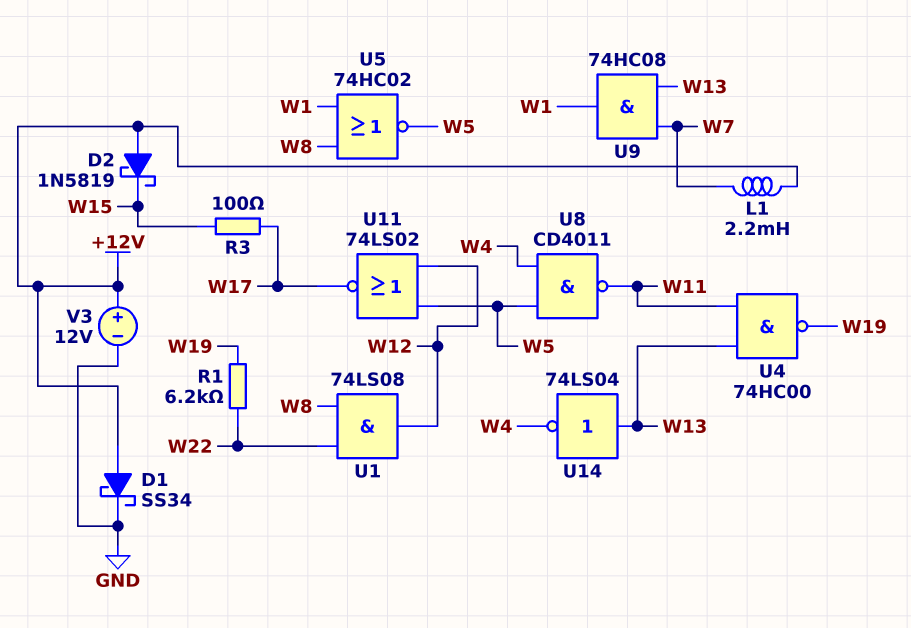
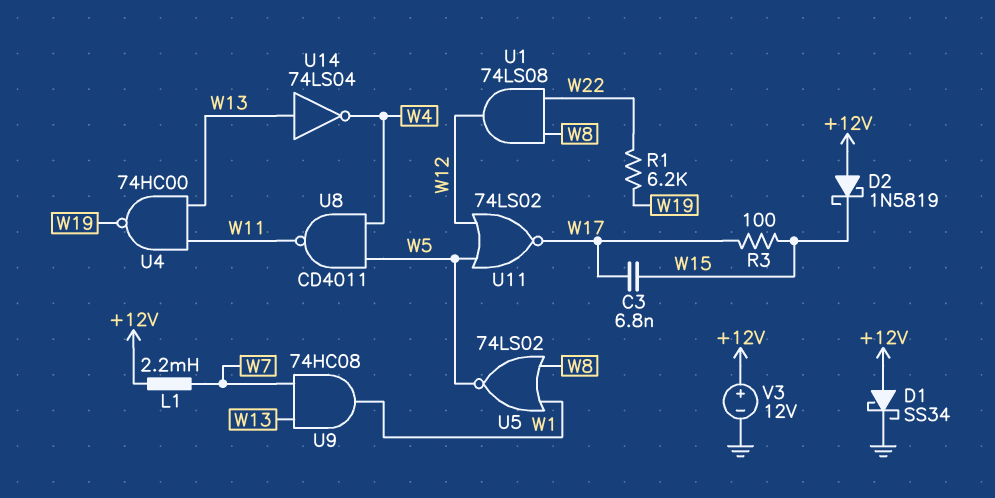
C3: none -> 6.8nF (W15, W17)
U5: NOR 74HC02 (in W1, in W8, out W5) -> NOR 74LS02 (in W1, in W8, out W5)

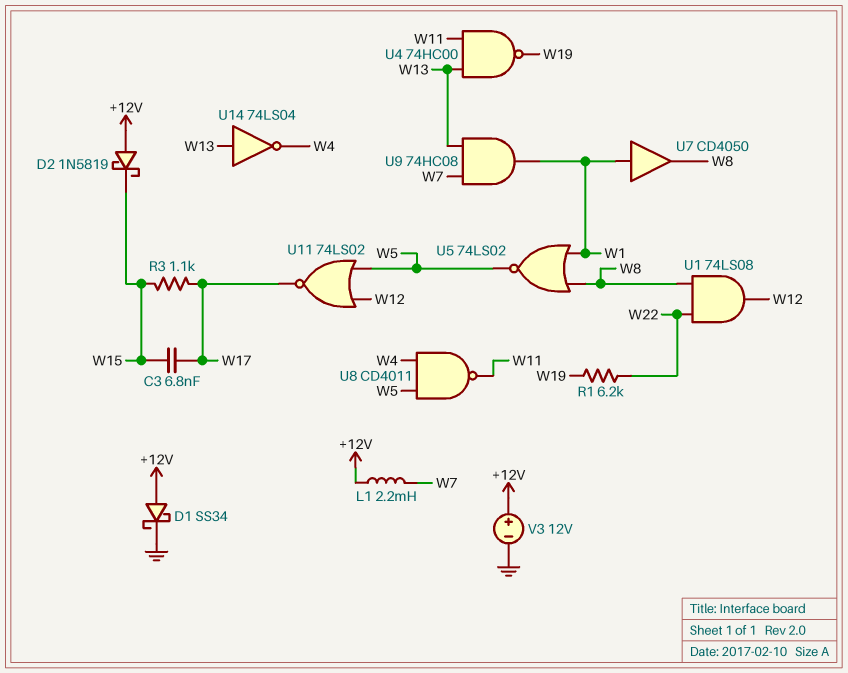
R3: 100 (W15, W17) -> 1.1k (W15, W17)
U7: none -> buffer CD4050 (in W1, out W8)

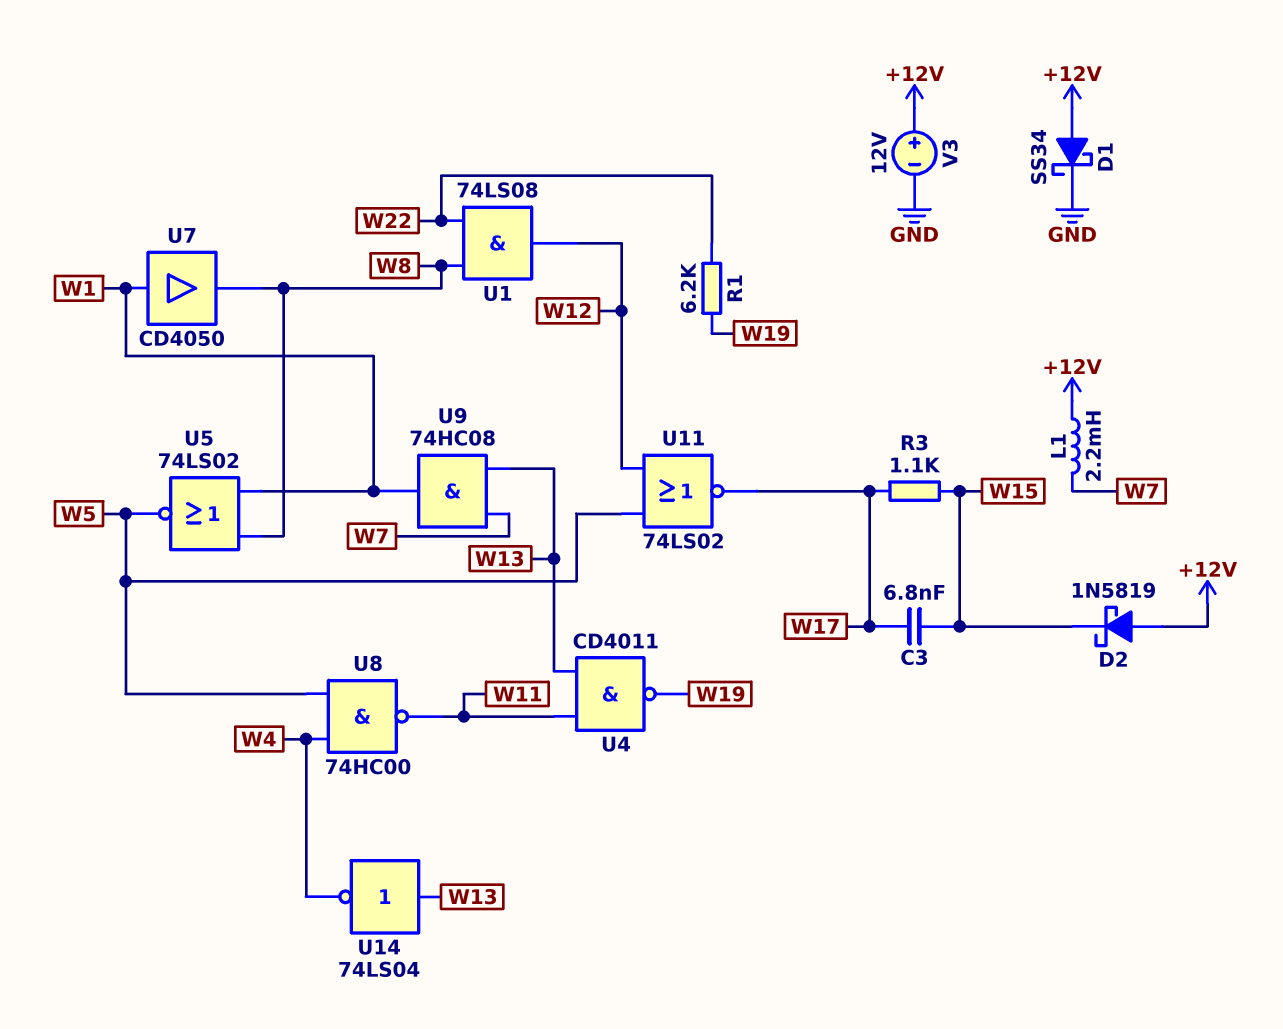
U4: NAND 74HC00 (in W11, in W13, out W19) -> NAND CD4011 (in W11, in W13, out W19)
U8: NAND CD4011 (in W4, in W5, out W11) -> NAND 74HC00 (in W4, in W5, out W11)

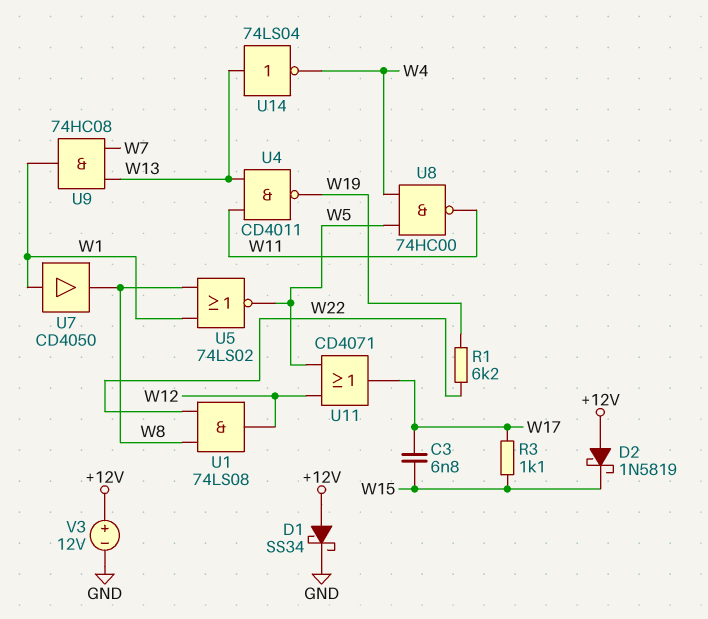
L1: 2.2mH (+12V, W7) -> none
U11: NOR 74LS02 (in W5, in W12, out W17) -> OR CD4071 (in W5, in W12, out W17)

